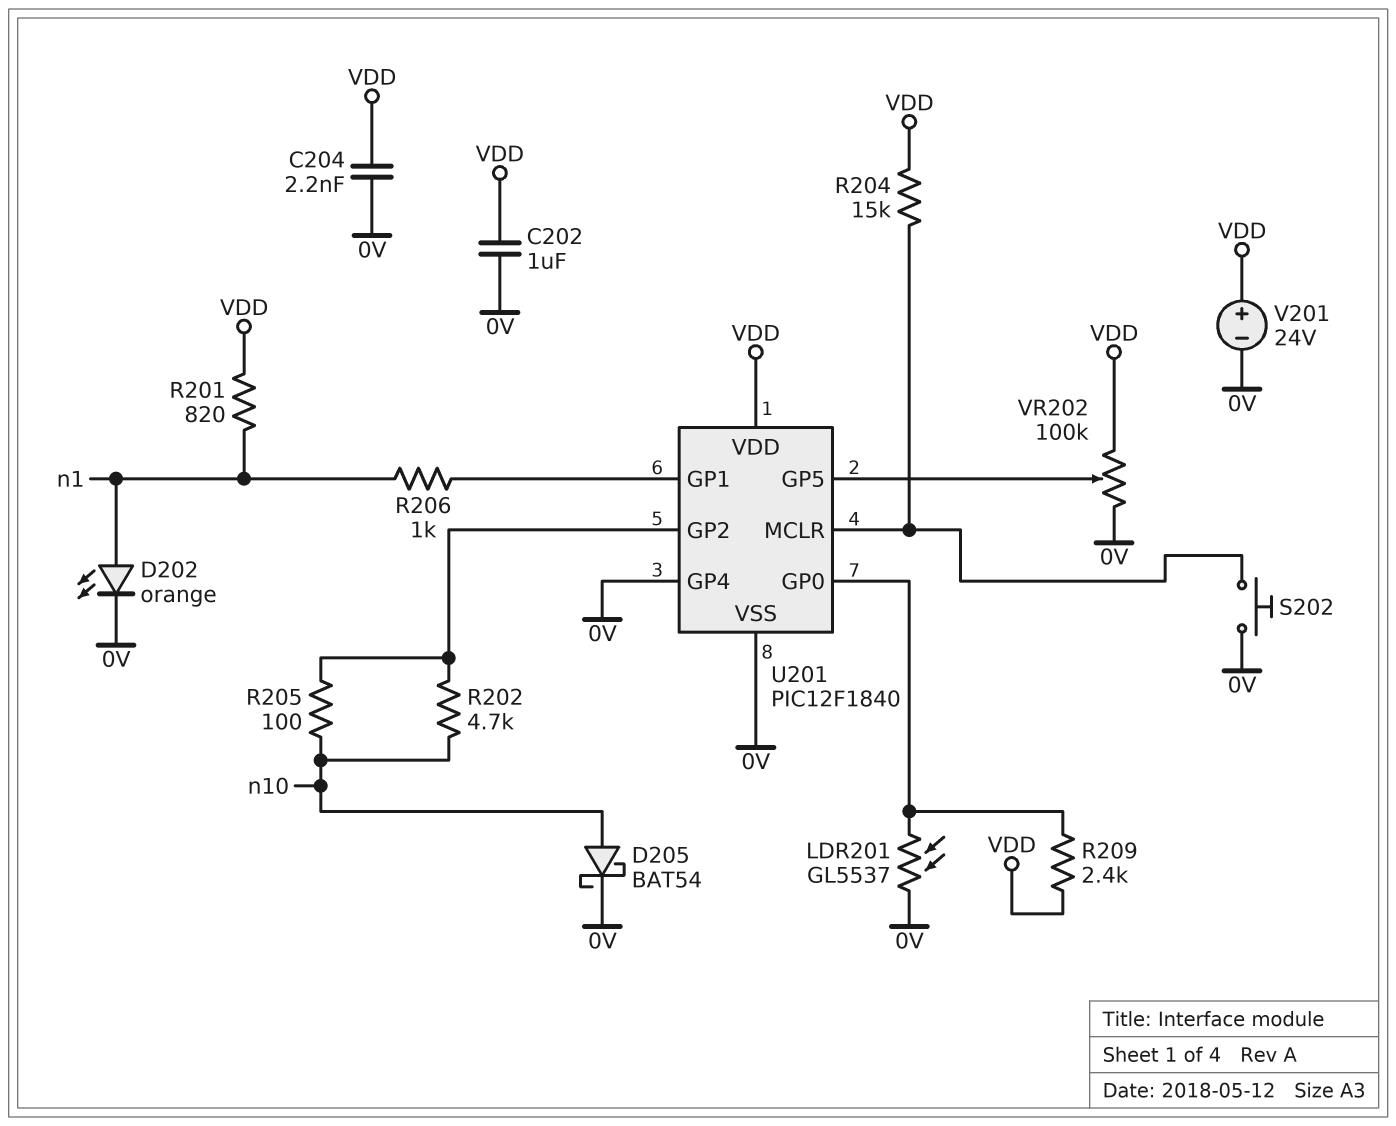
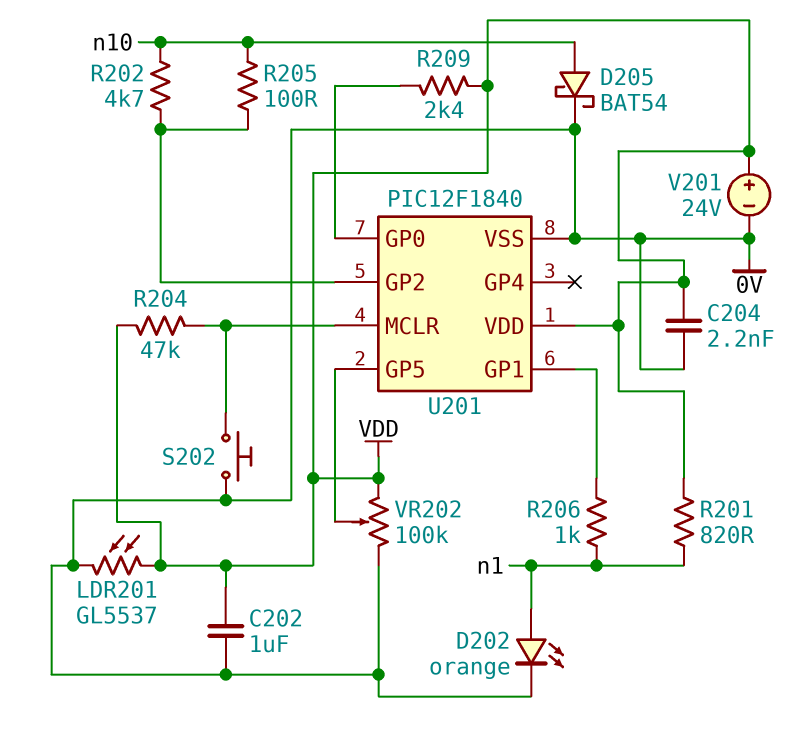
LDR201: GL5537 (0V, U201/GP0) -> GL5537 (0V, VDD)
R204: 15k (U201/MCLR, VDD) -> 47k (U201/MCLR, VDD)
U201 pin GP4: 0V -> none

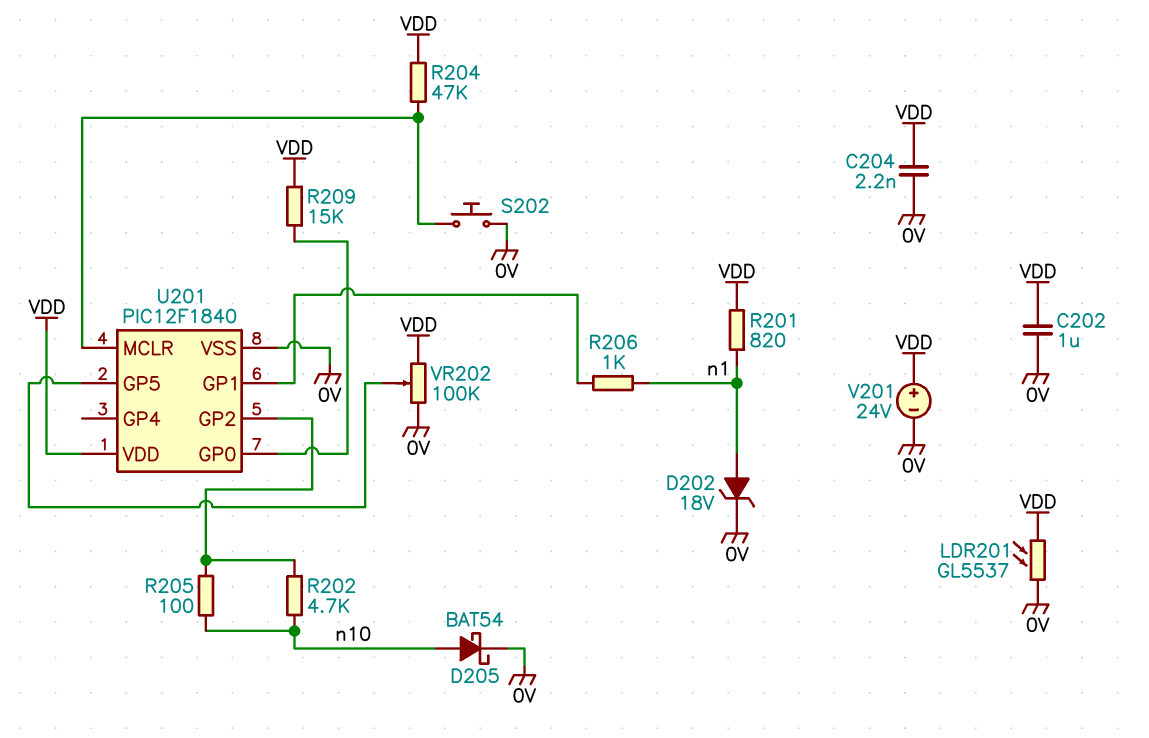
D202: LED orange (A n1, K 0V) -> zener 18V (A n1, K 0V)
R209: 2.4k (U201/GP0, VDD) -> 15k (U201/GP0, VDD)

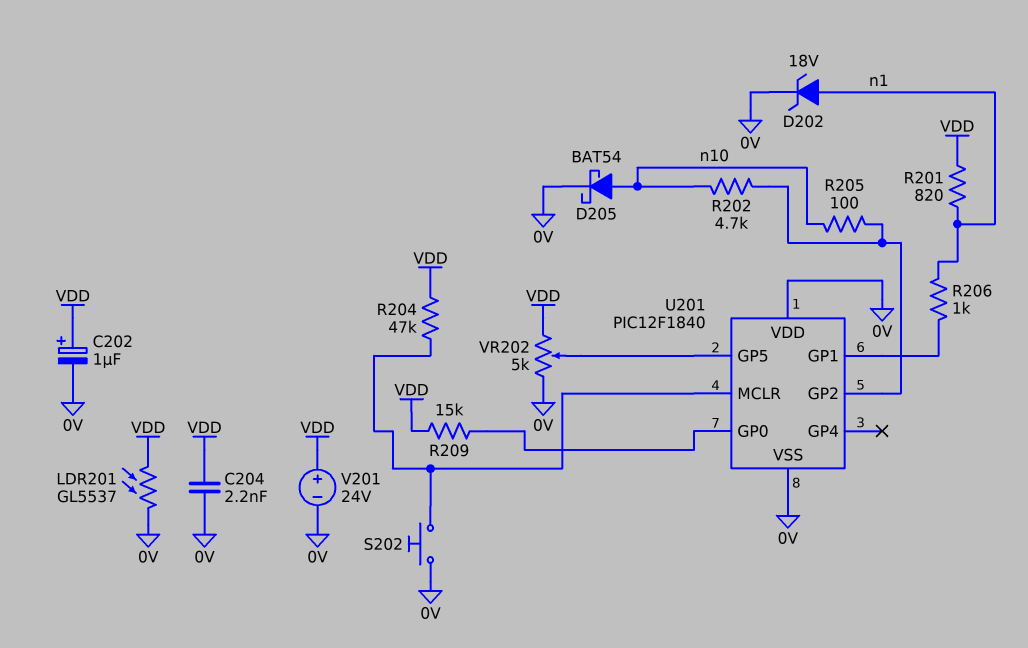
C202: 1uF (0V, VDD) -> 1uF (plus VDD, minus 0V)
U201 pin VDD: VDD -> 0V
VR202: 100k (0V, VDD, wiper U201/GP5) -> 5k (0V, VDD, wiper U201/GP5)

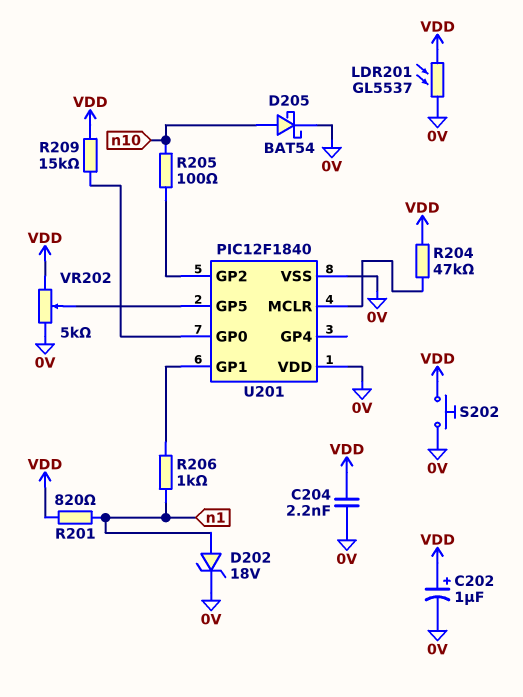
R202: 4.7k (U201/GP2, n10) -> none
S202: button (0V, U201/MCLR) -> button (0V, VDD)
V201: 24V (plus VDD, minus 0V) -> none

